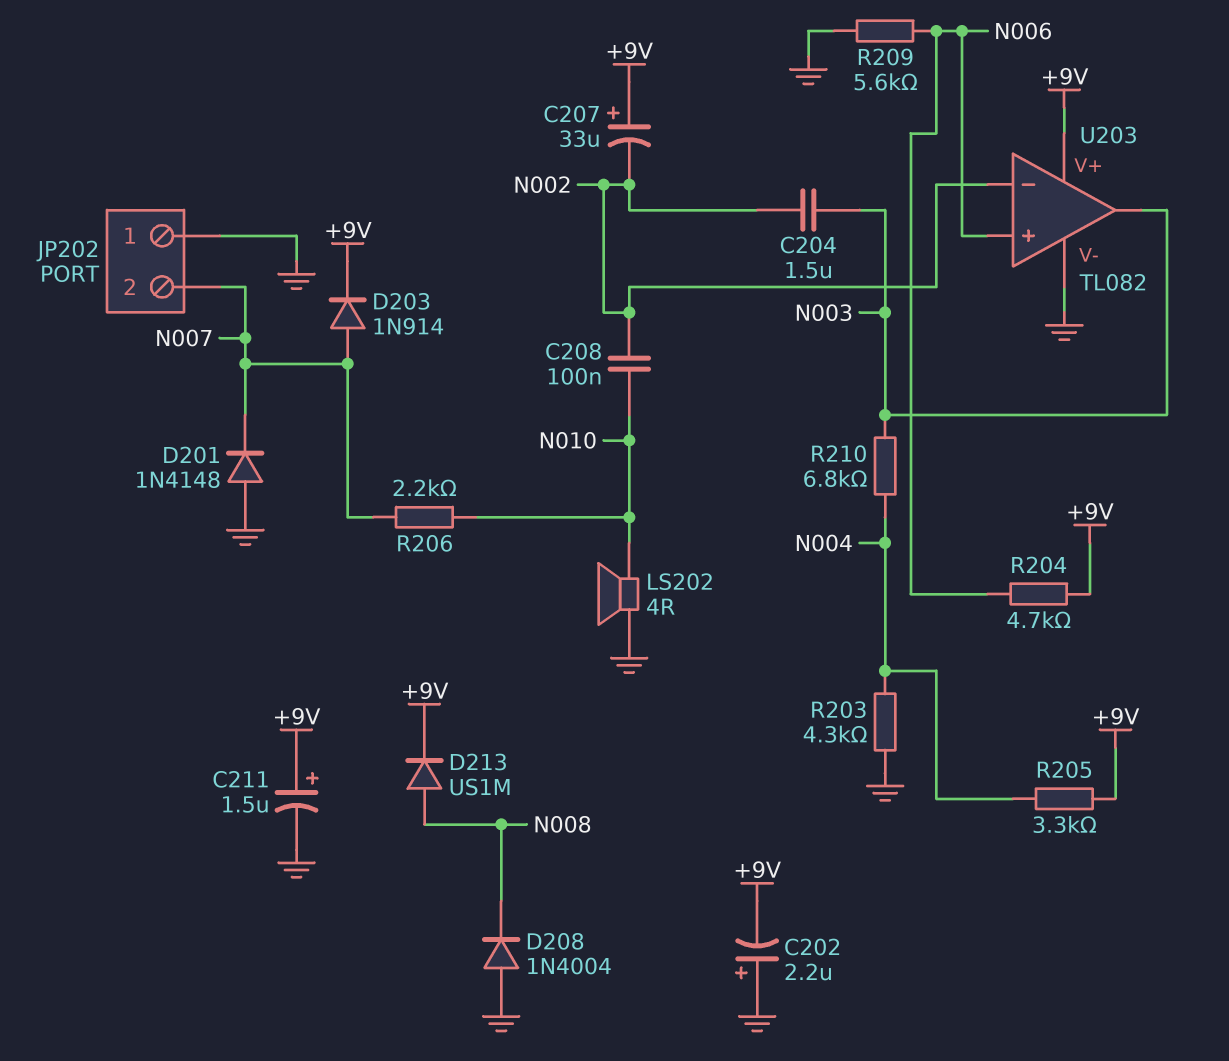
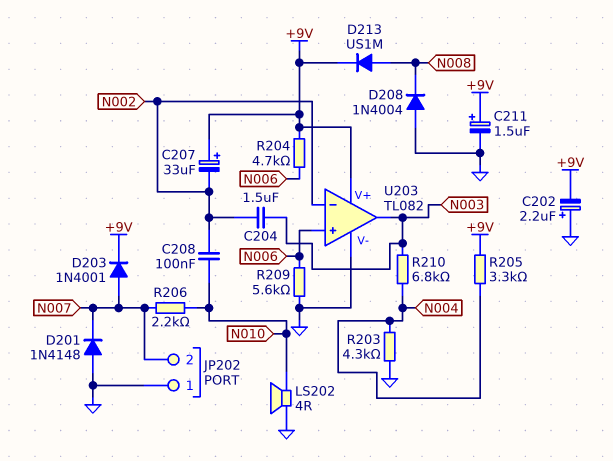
D203: diode 1N914 (A N007, K +9V) -> diode 1N4001 (A N007, K +9V)

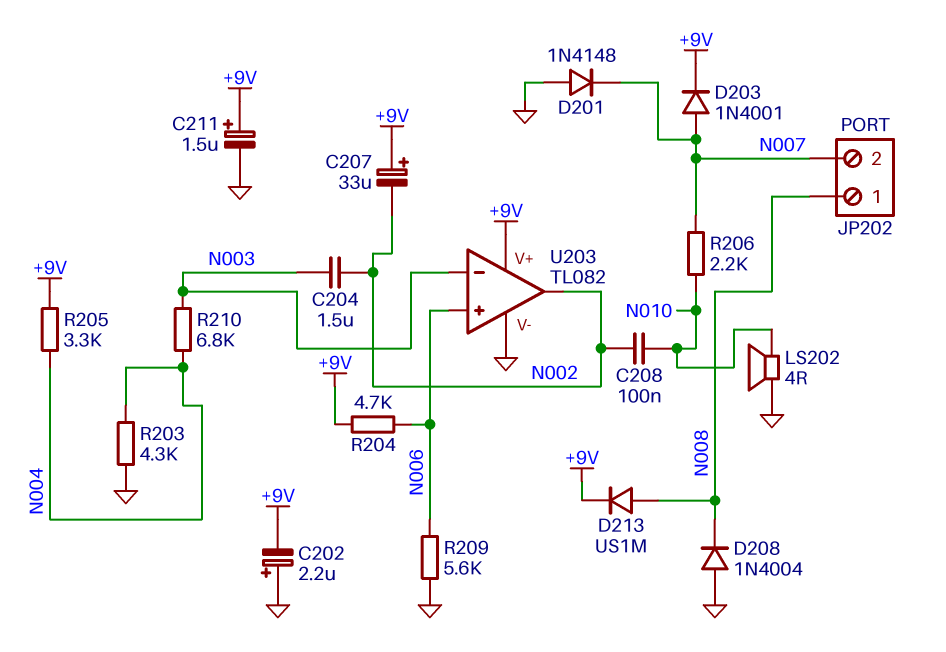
JP202 pin 1: GND -> N008
U203 pin in-: N002 -> N003
U203 pin out: N003 -> N002

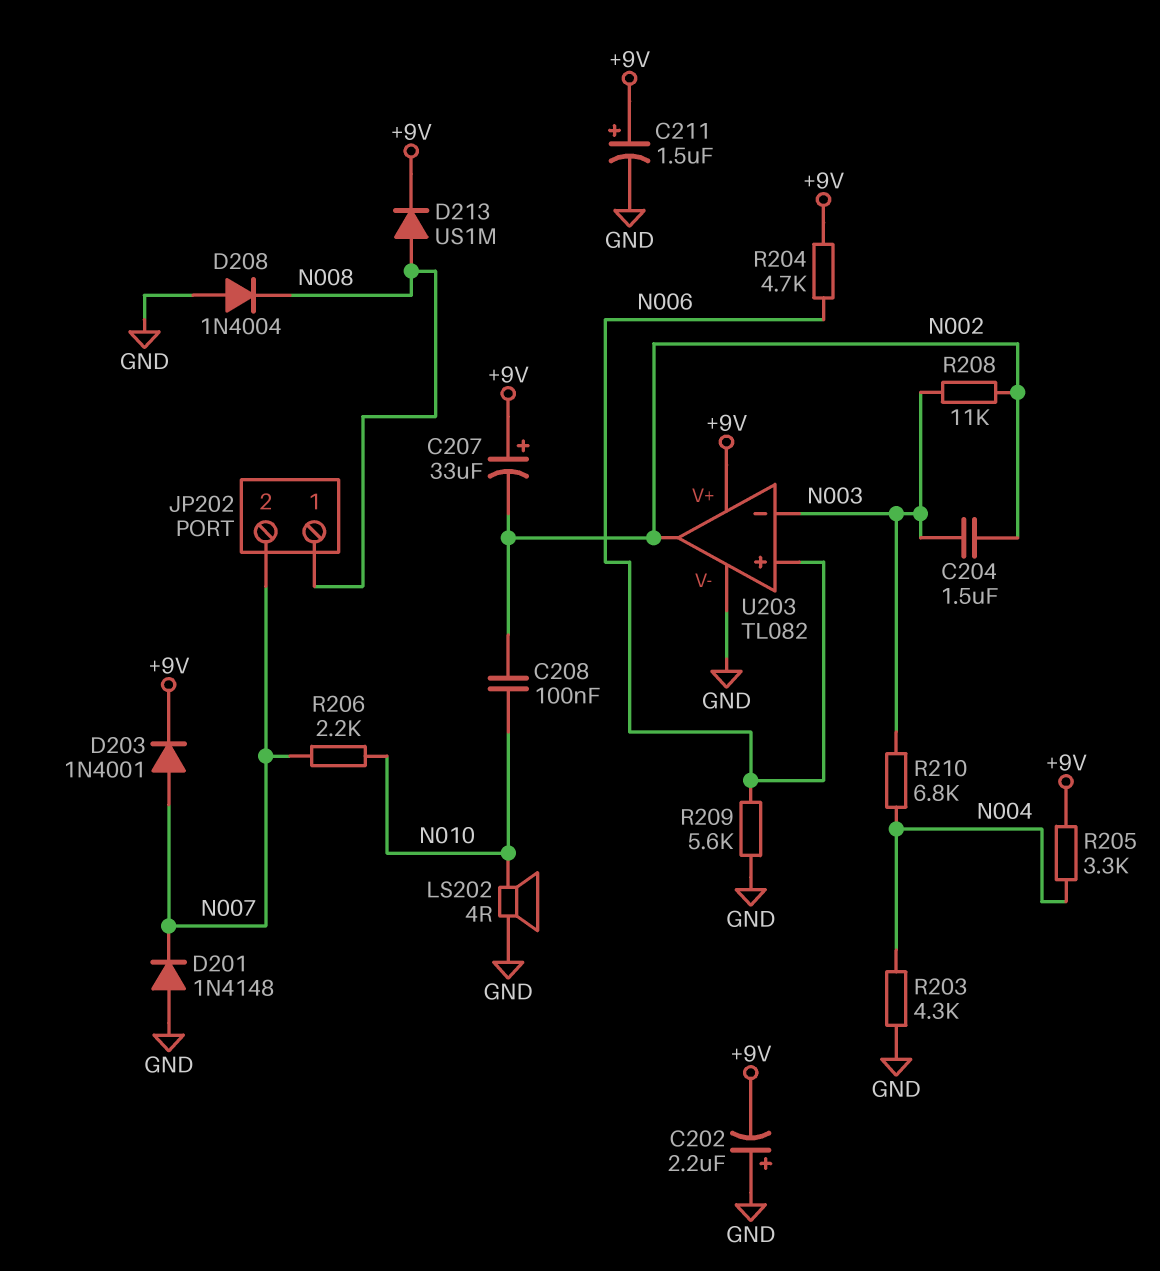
R208: none -> 11k (N002, N003)

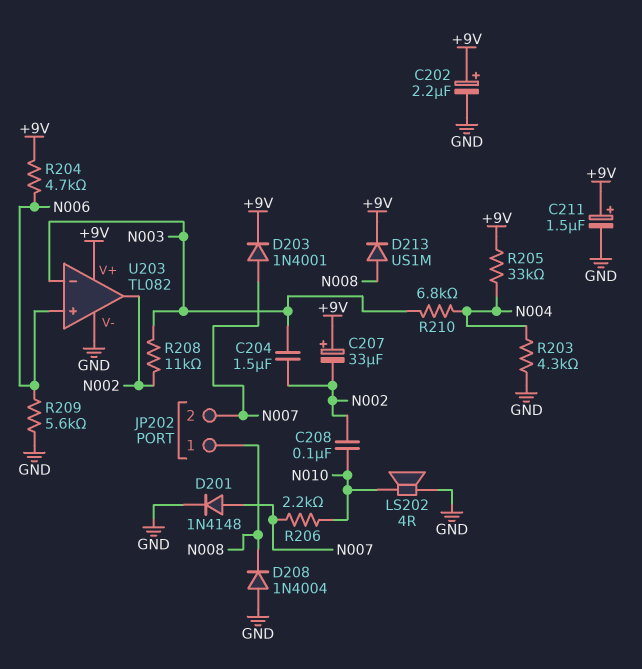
C202: 2.2uF (plus GND, minus +9V) -> 2.2uF (plus +9V, minus GND)
D201: diode 1N4148 (A GND, K N007) -> diode 1N4148 (A N007, K GND)
R205: 3.3k (+9V, N004) -> 33k (+9V, N004)

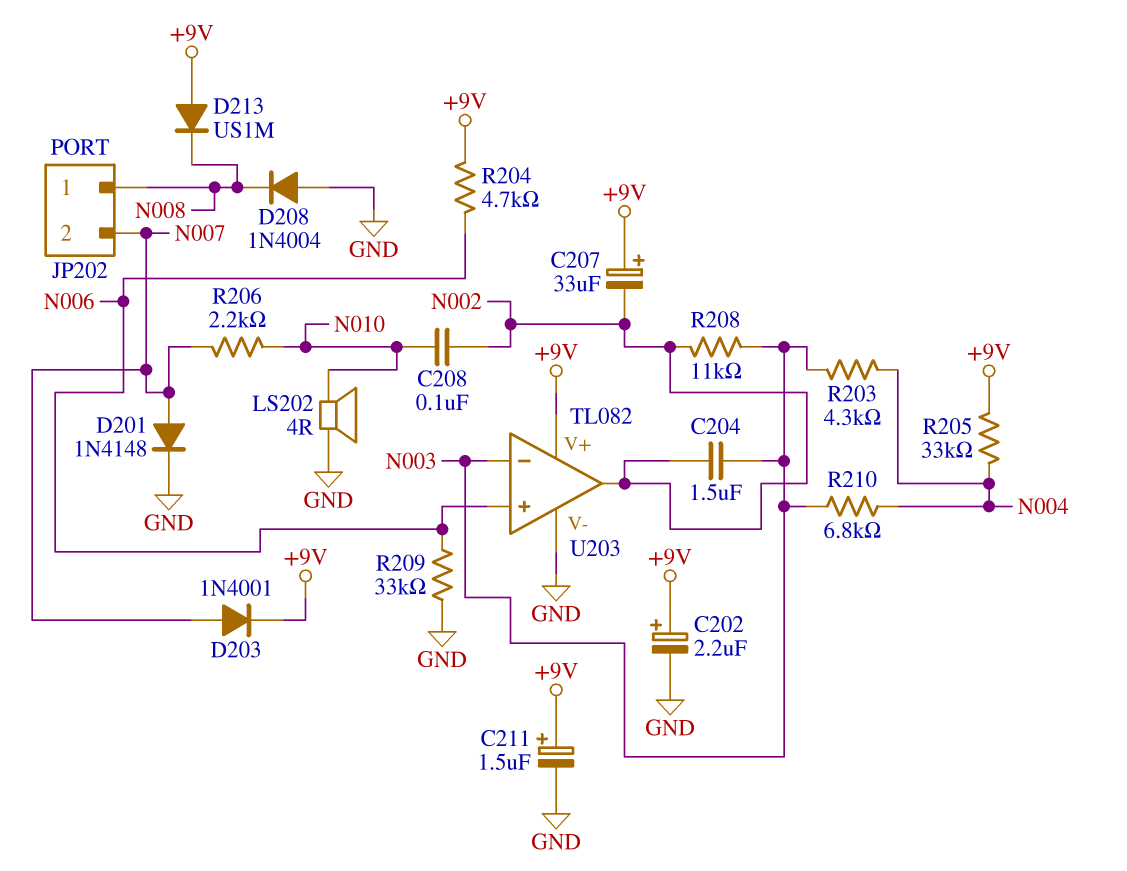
D213: diode US1M (A N008, K +9V) -> diode US1M (A +9V, K N008)
R203: 4.3k (GND, N004) -> 4.3k (N003, N004)
R209: 5.6k (GND, N006) -> 33k (GND, N006)

